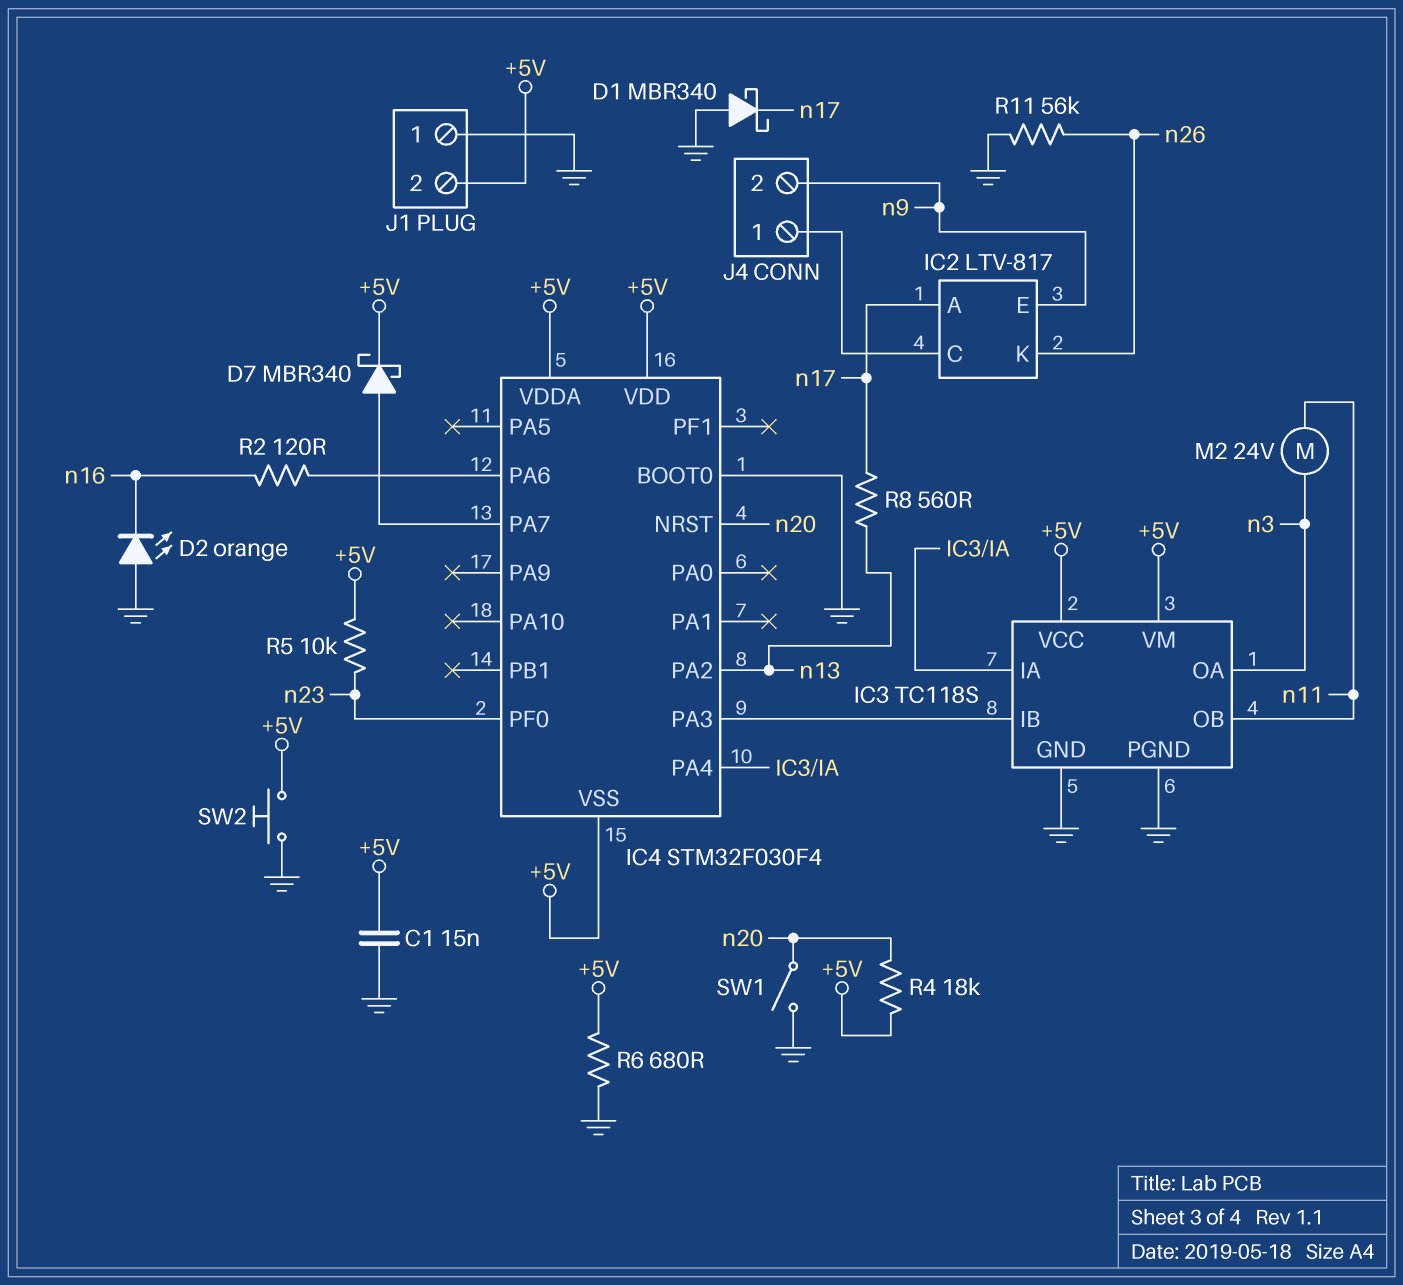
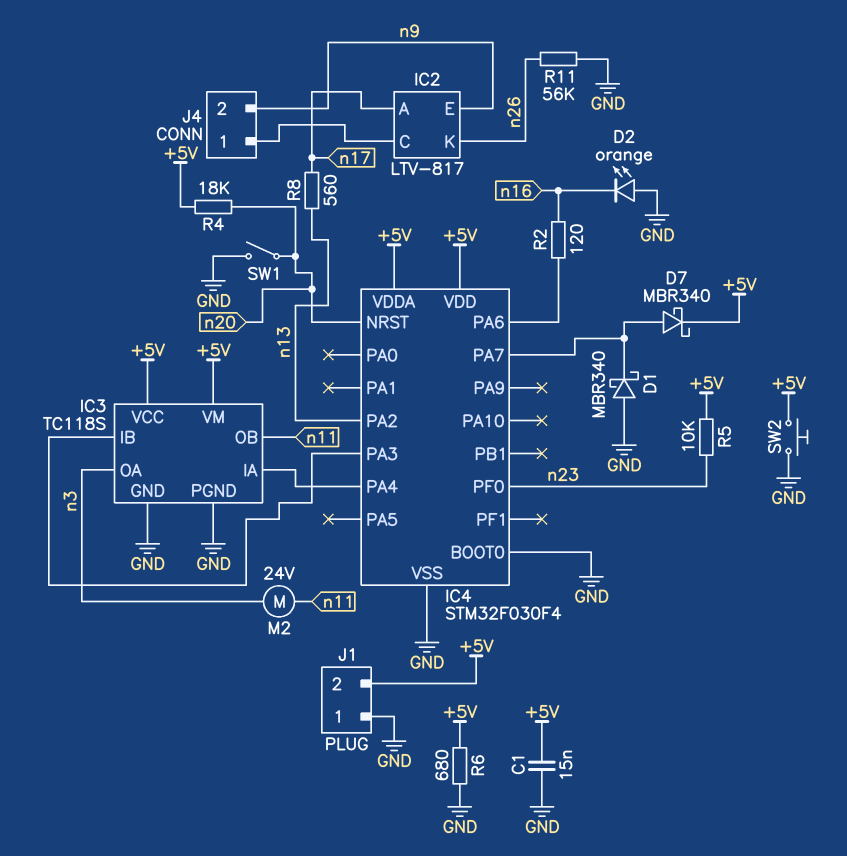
D1: schottky MBR340 (A GND, K n17) -> schottky MBR340 (A GND, K IC4/PA7)
IC4 pin VSS: +5V -> GND

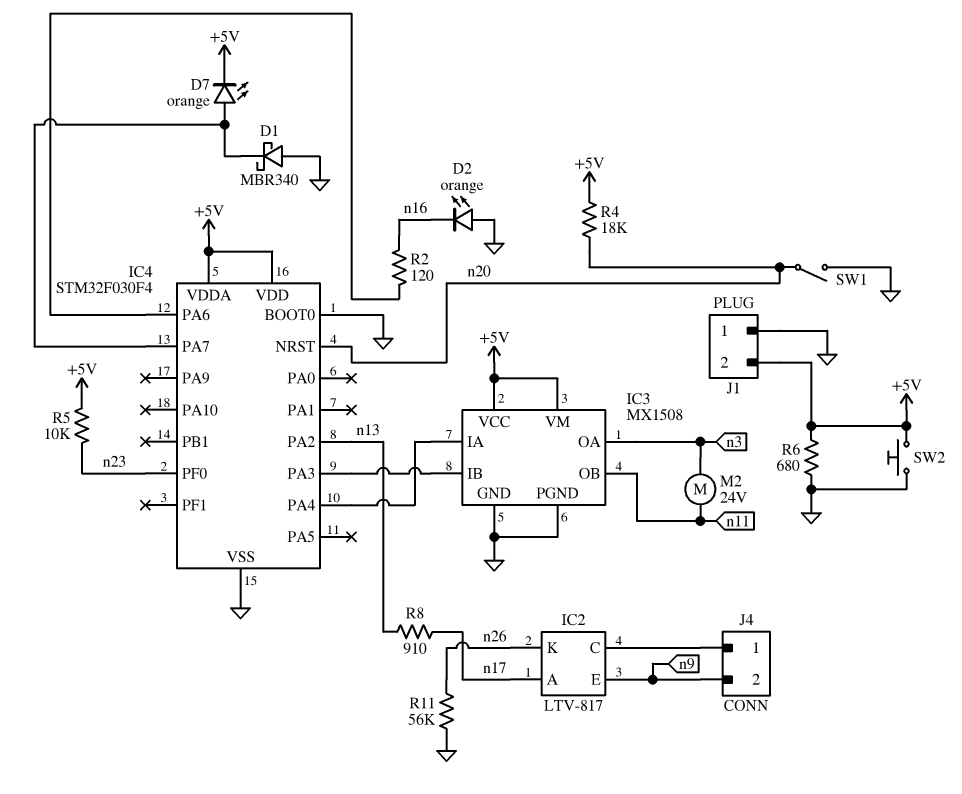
C1: 15nF (+5V, GND) -> none
D7: schottky MBR340 (A IC4/PA7, K +5V) -> LED orange (A IC4/PA7, K +5V)
IC3: TC118S -> MX1508
R8: 560 (n13, n17) -> 910 (n13, n17)

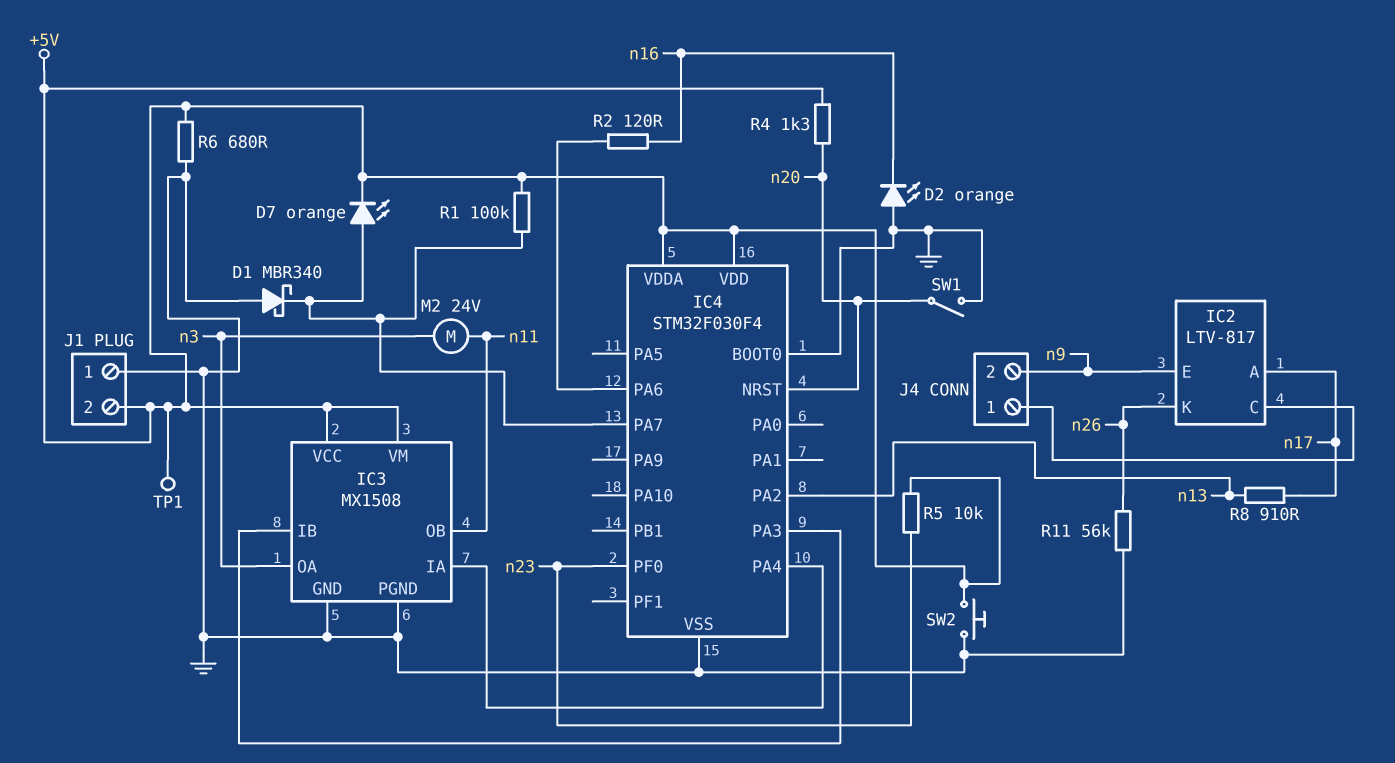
R1: none -> 100k (+5V, IC4/PA7)
R4: 18k (+5V, n20) -> 1.3k (+5V, n20)
TP1: none -> test point (+5V)

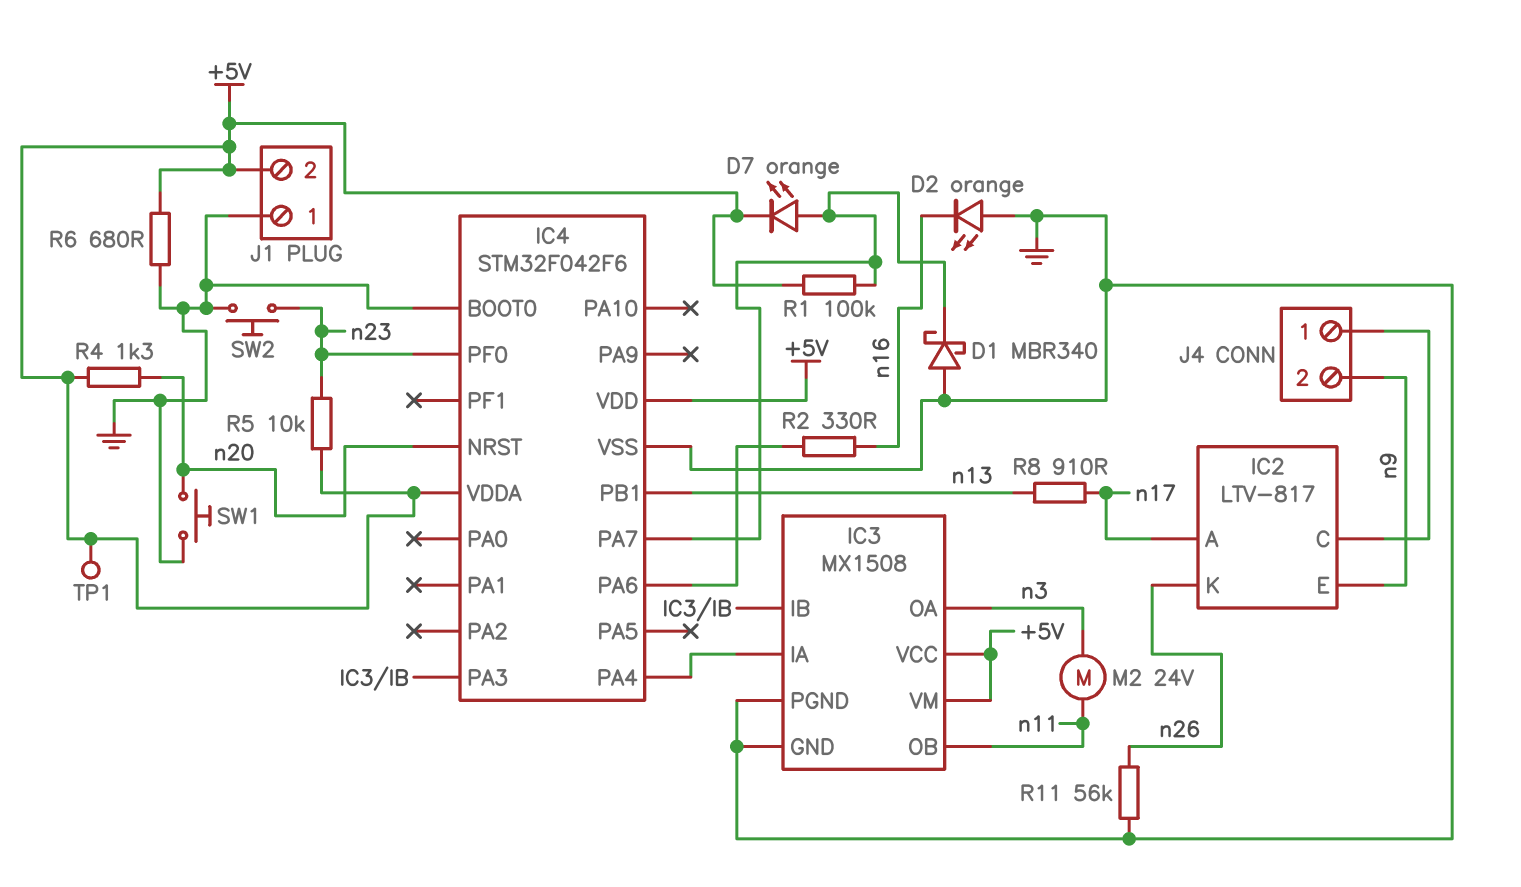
IC4: STM32F030F4 -> STM32F042F6
IC4 pin PA2: n13 -> none
IC4 pin PB1: none -> n13
R2: 120 (IC4/PA6, n16) -> 330 (IC4/PA6, n16)
SW1: switch (GND, n20) -> button (GND, n20)
SW2: button (+5V, GND) -> button (GND, n23)

